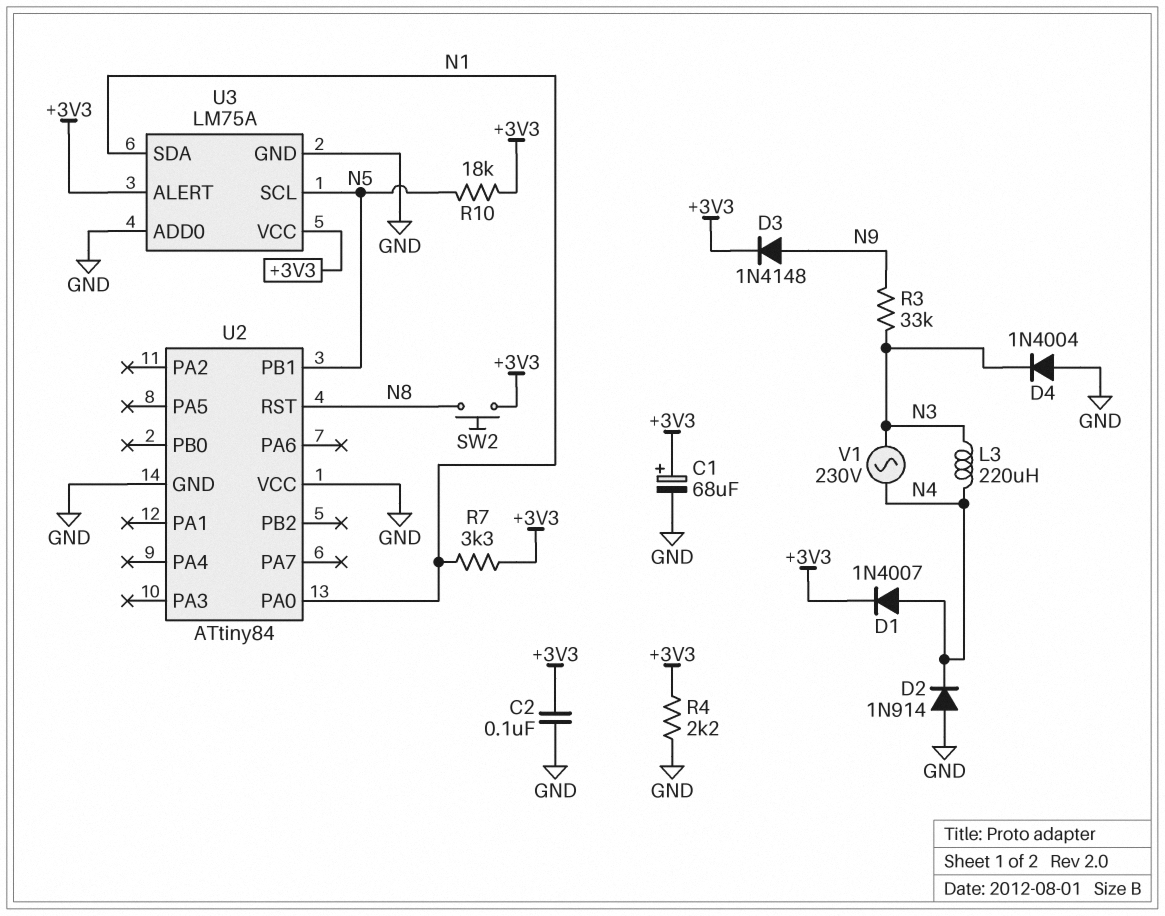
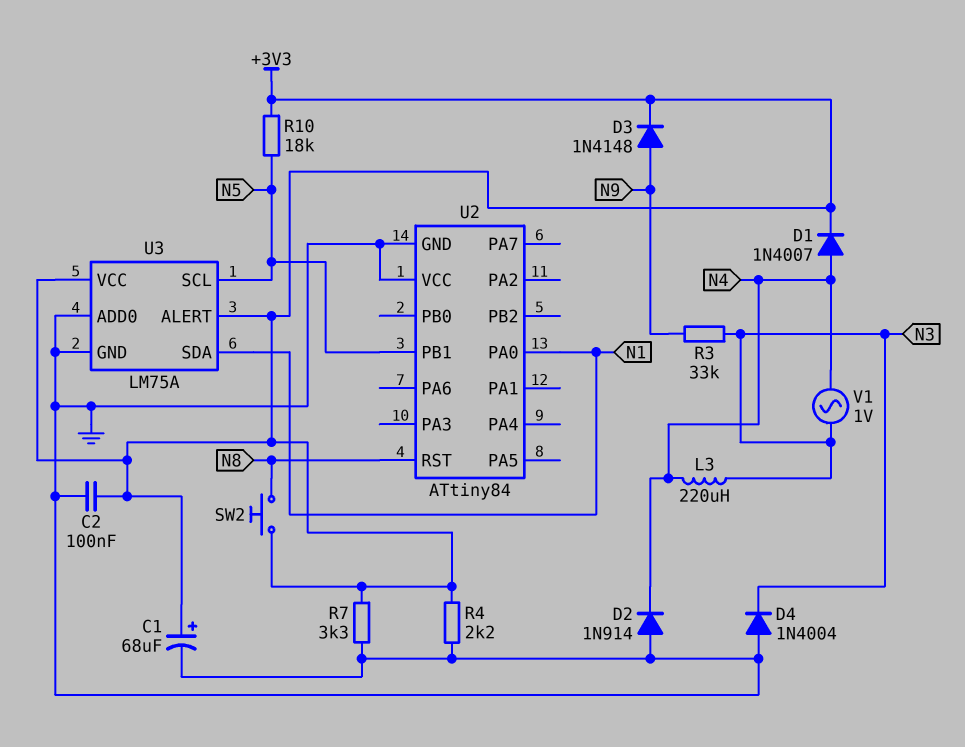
R7: 3.3k (+3V3, N1) -> 3.3k (+3V3, GND)
V1: AC 230V (N3, N4) -> AC 1V (N3, N4)

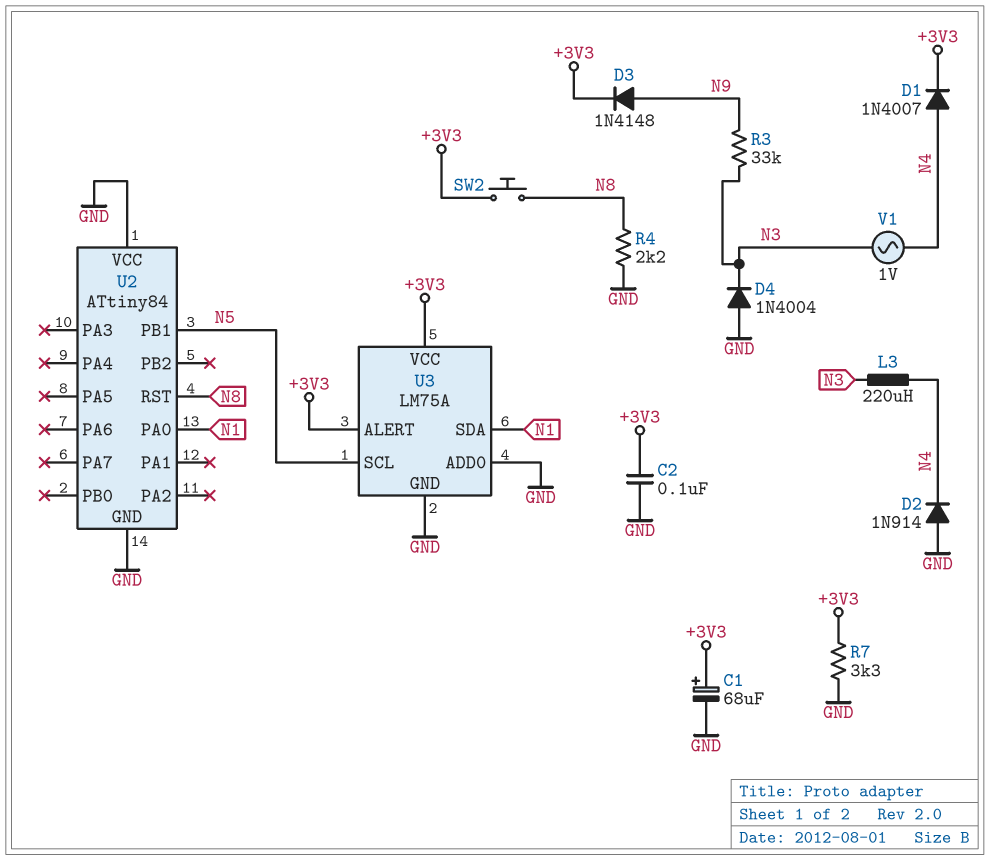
R4: 2.2k (+3V3, GND) -> 2.2k (GND, N8)
R10: 18k (+3V3, N5) -> none

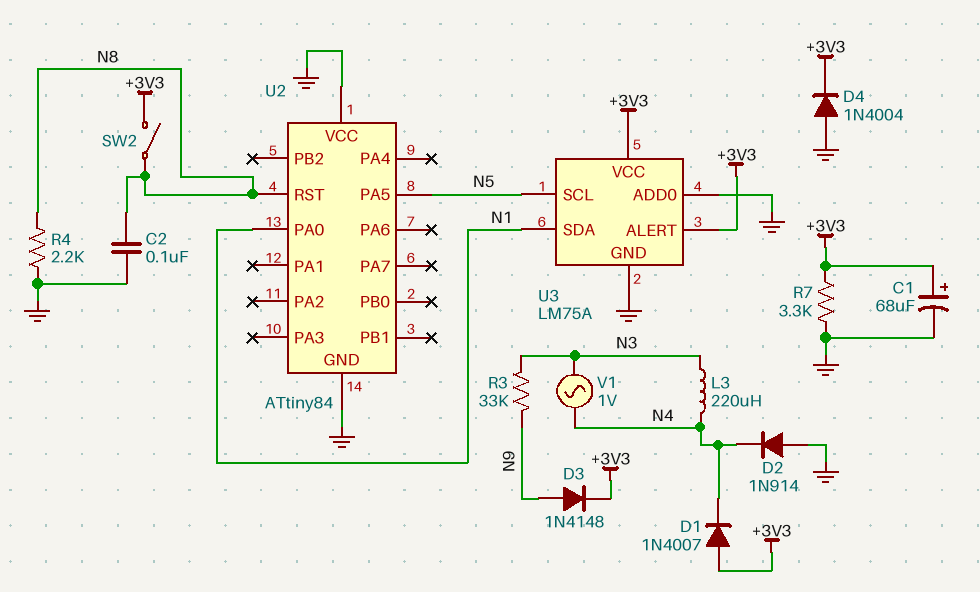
C2: 100nF (+3V3, GND) -> 100nF (GND, N8)
D1: diode 1N4007 (A N4, K +3V3) -> diode 1N4007 (A +3V3, K N4)
D4: diode 1N4004 (A GND, K N3) -> diode 1N4004 (A GND, K +3V3)
SW2: button (+3V3, N8) -> switch (+3V3, N8)
U2 pin PA5: none -> N5
U2 pin PB1: N5 -> none

